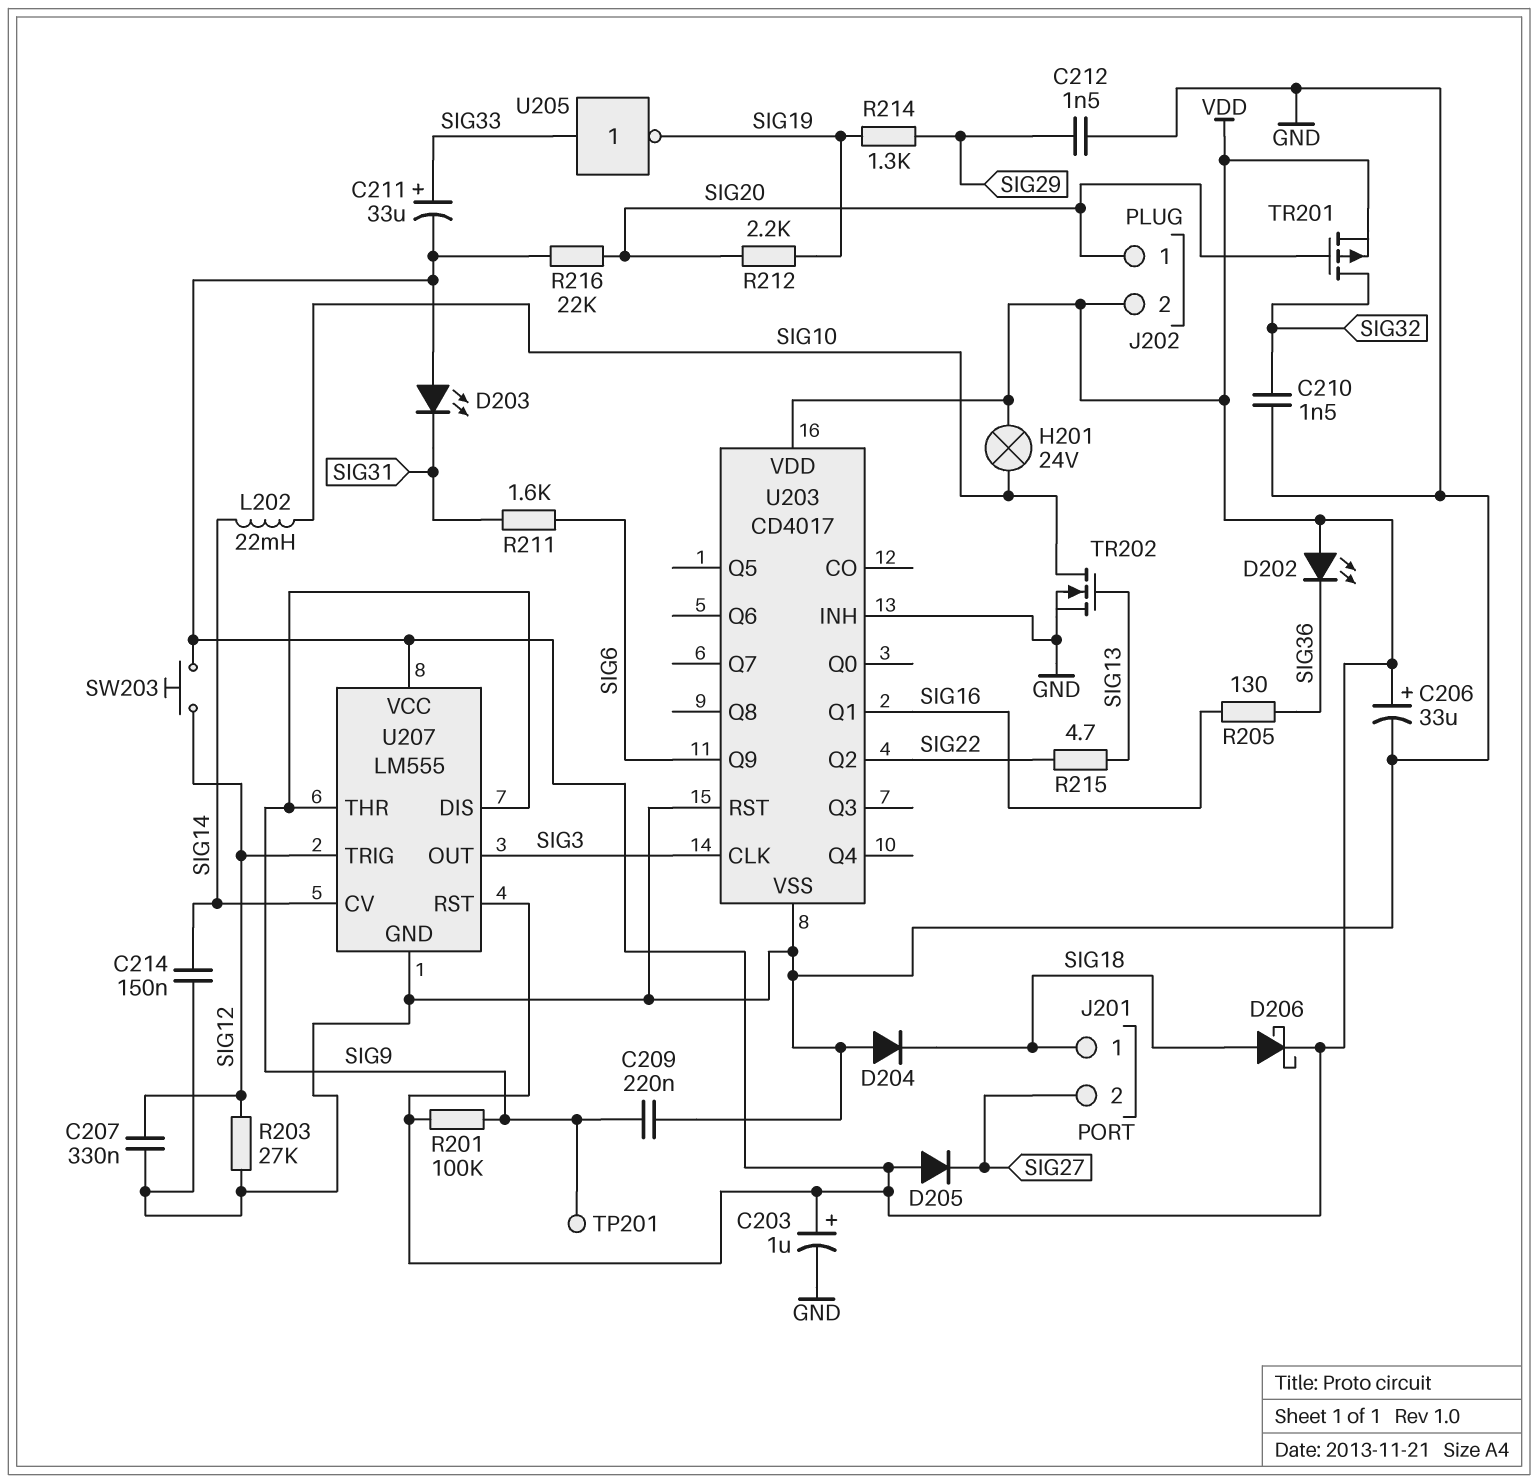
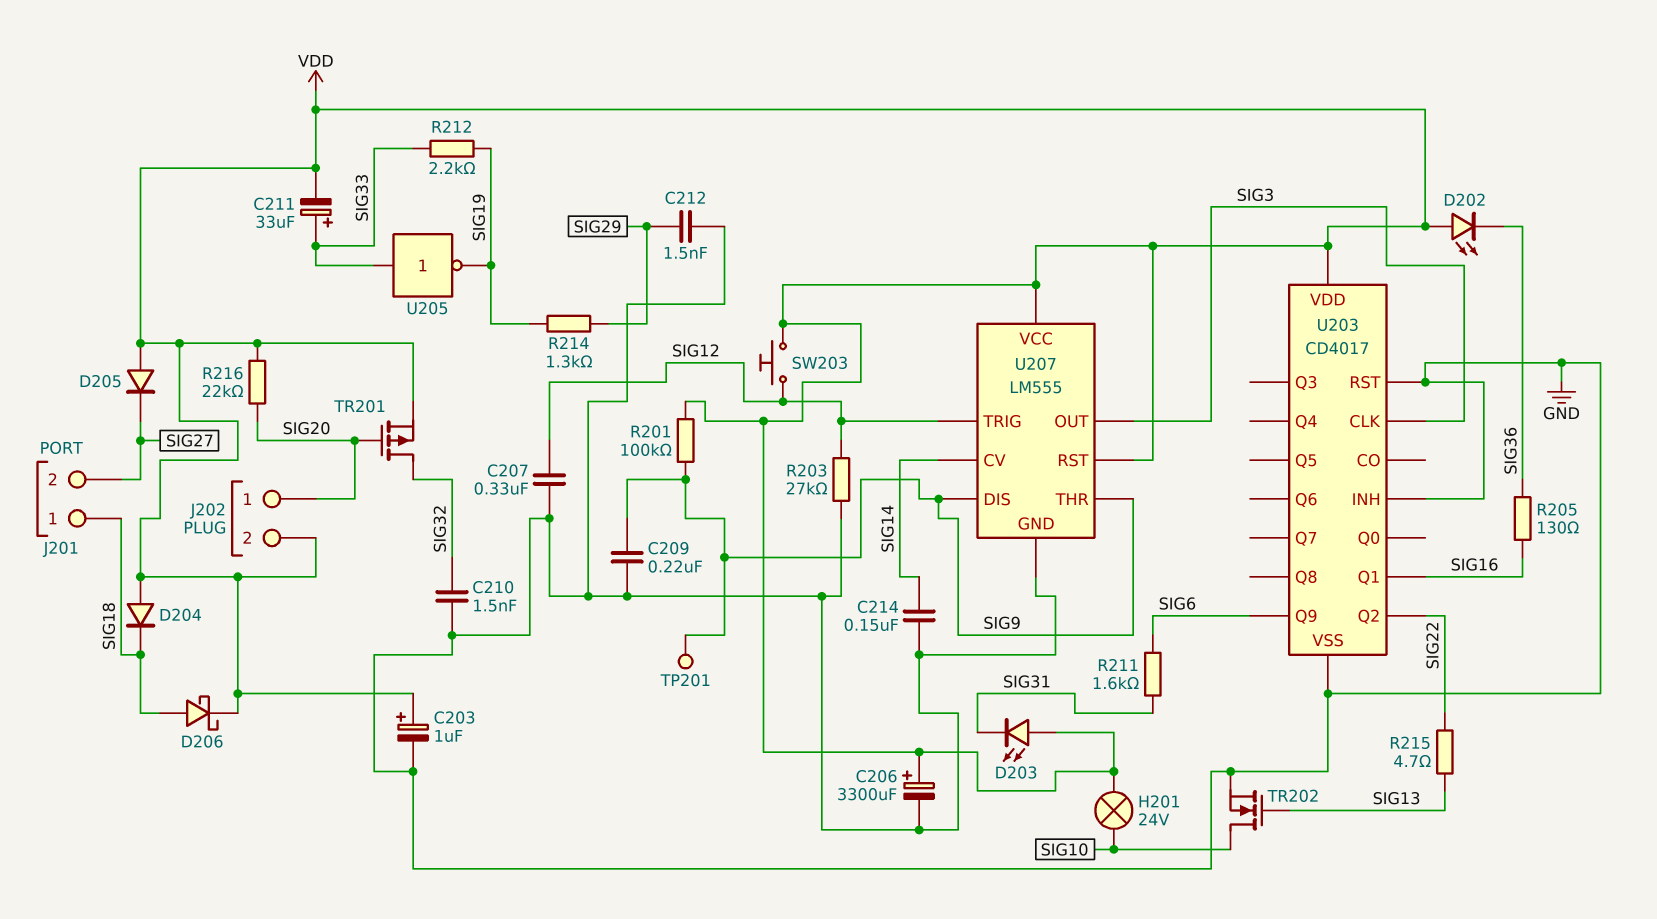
C206: 33uF (plus VDD, minus GND) -> 3300uF (plus VDD, minus GND)
D204: diode (A GND, K SIG18) -> diode (A VDD, K SIG18)
L202: 22mH (SIG10, SIG14) -> none
R212: 2.2k (SIG19, SIG20) -> 2.2k (SIG19, SIG33)

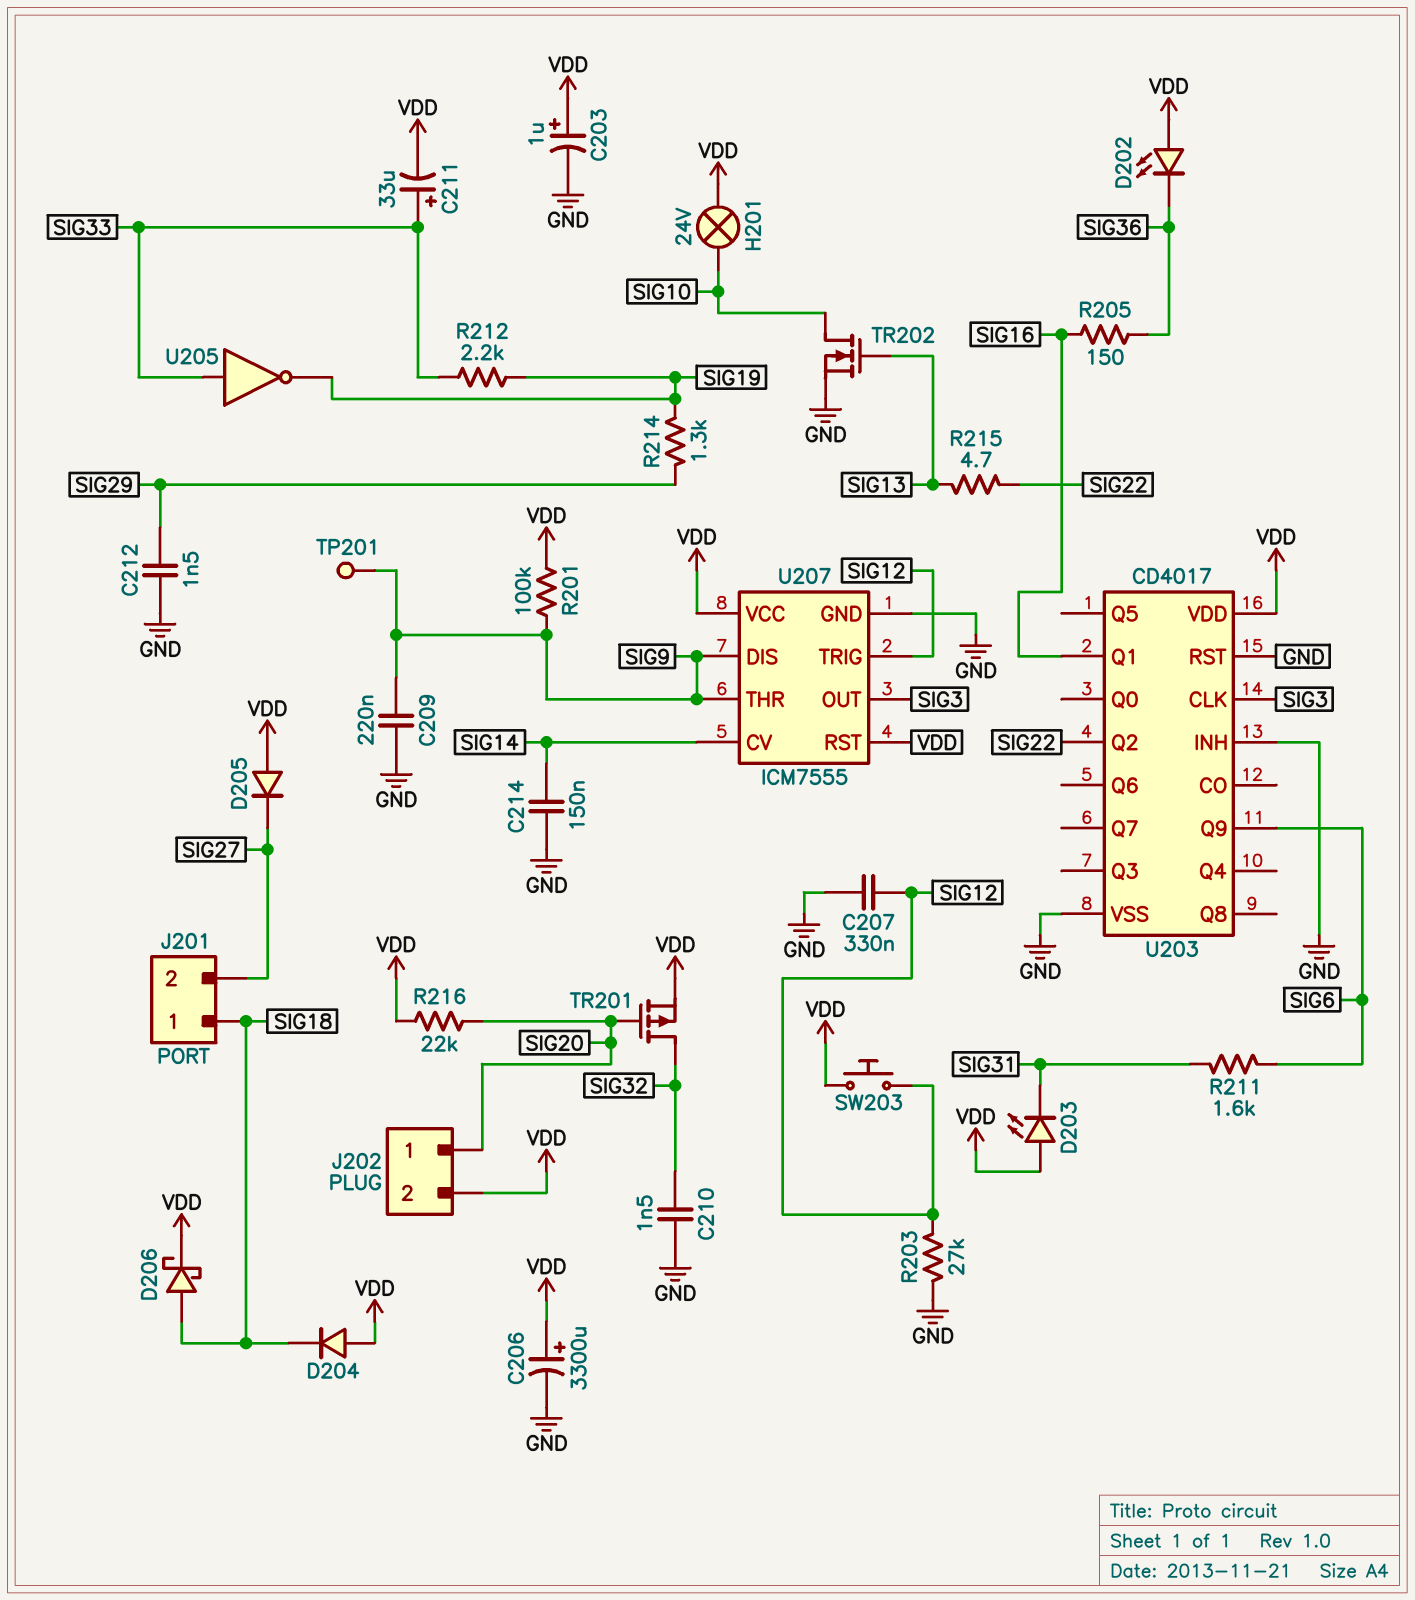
R205: 130 (SIG16, SIG36) -> 150 (SIG16, SIG36)
U207: LM555 -> ICM7555

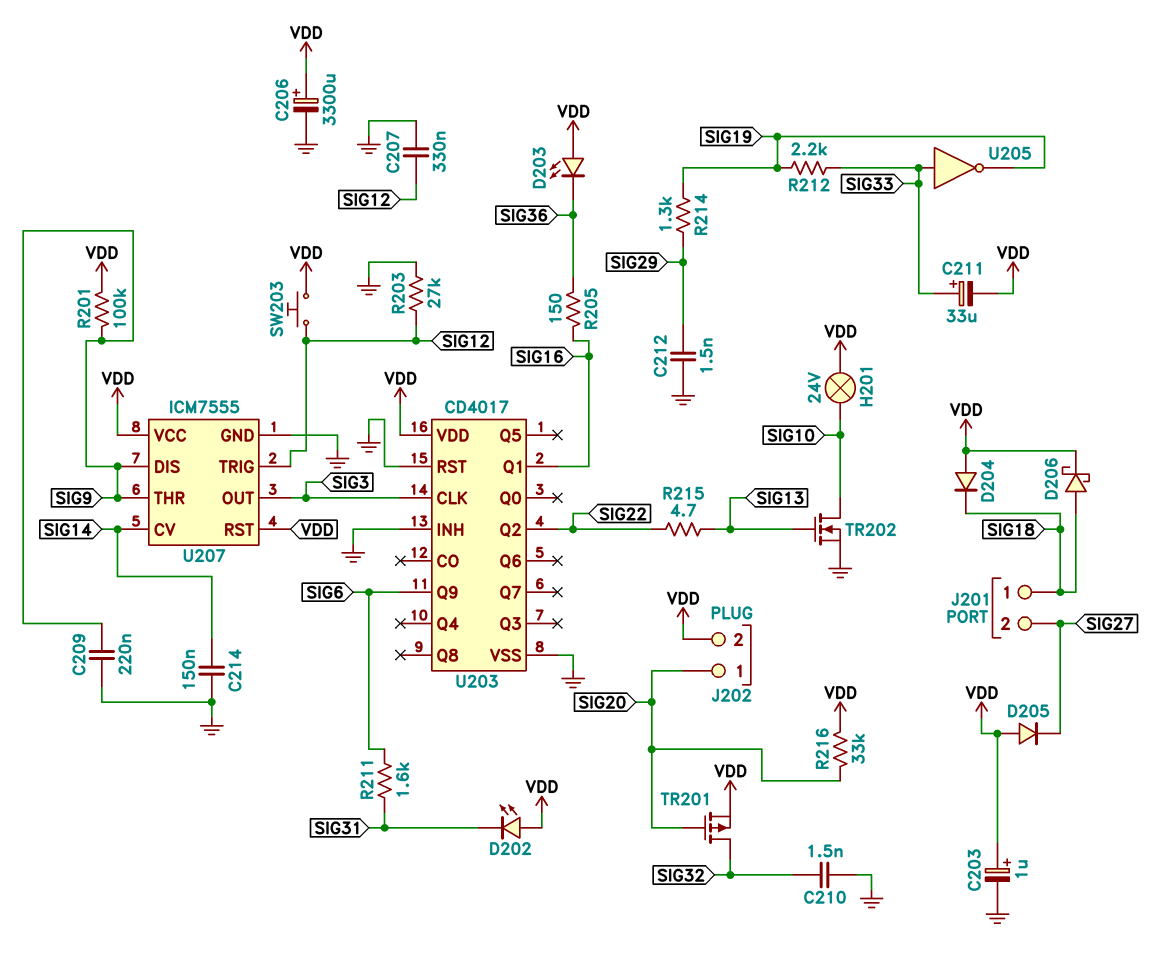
D202: LED (A VDD, K SIG36) -> LED (A VDD, K SIG31)
D203: LED (A VDD, K SIG31) -> LED (A VDD, K SIG36)
R216: 22k (SIG20, VDD) -> 33k (SIG20, VDD)
TP201: test point (SIG9) -> none

